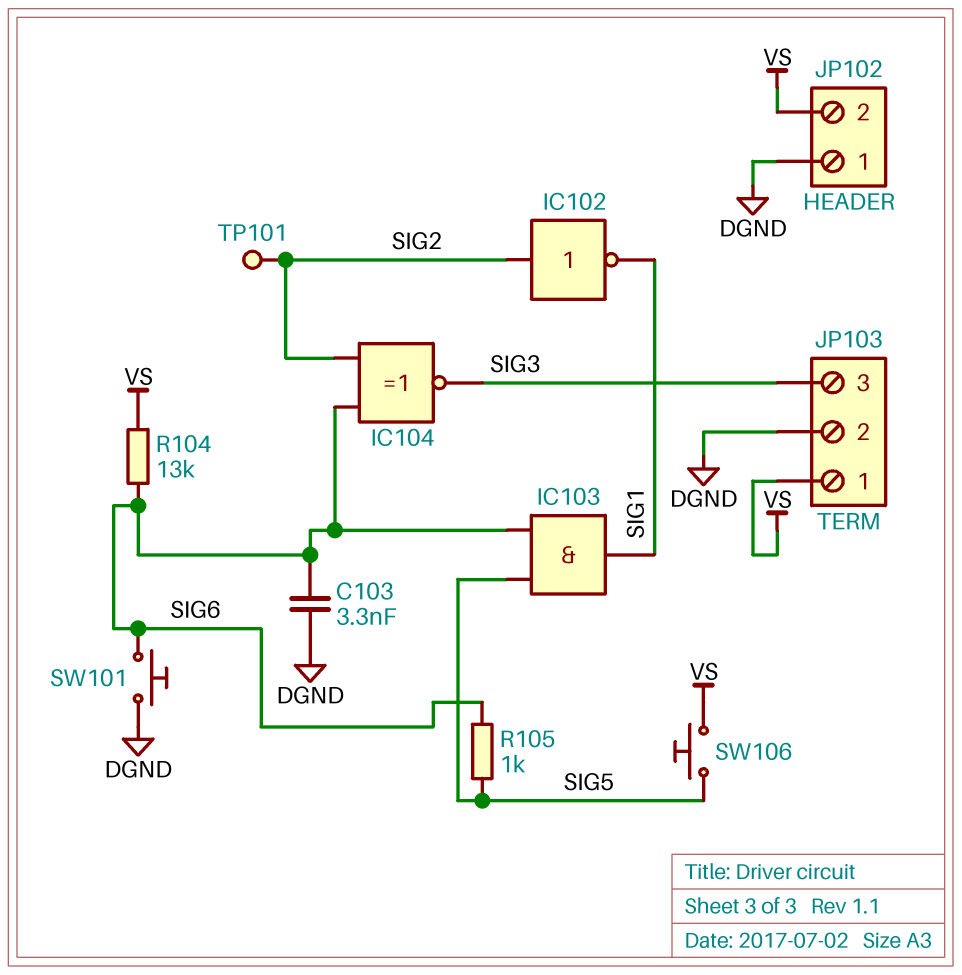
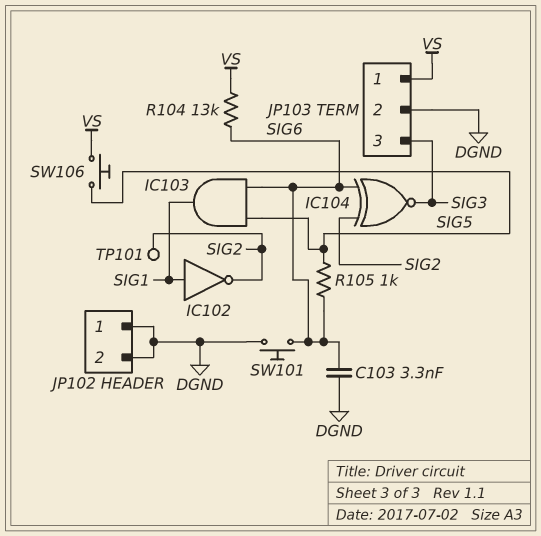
IC102: NOT (in SIG2, out SIG1) -> NOT (in SIG1, out SIG2)
JP102 pin 2: VS -> DGND

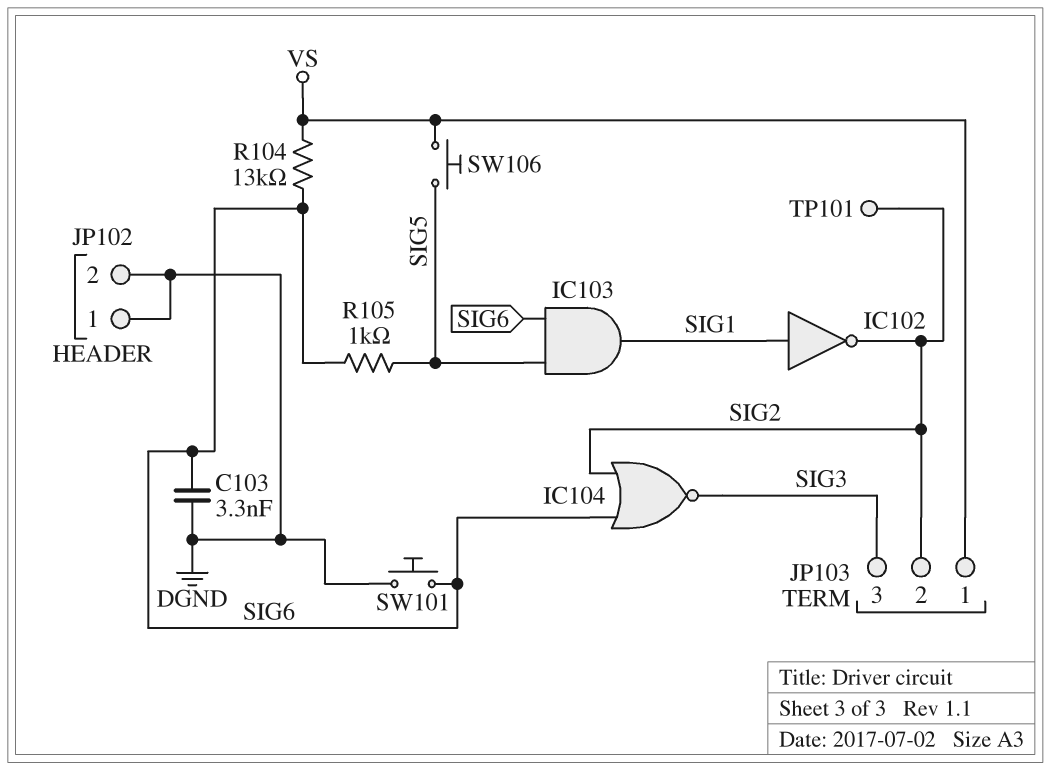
IC104: XNOR (in SIG2, in SIG6, out SIG3) -> NOR (in SIG2, in SIG6, out SIG3)
JP103 pin 2: DGND -> SIG2

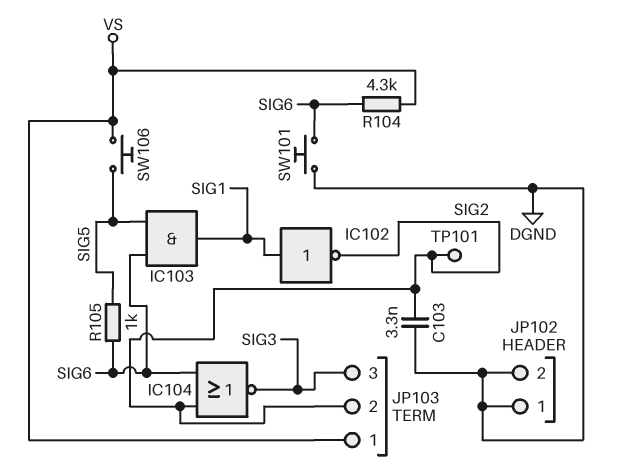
C103: 3.3nF (DGND, SIG6) -> 3.3nF (DGND, SIG2)
R104: 13k (SIG6, VS) -> 4.3k (SIG6, VS)

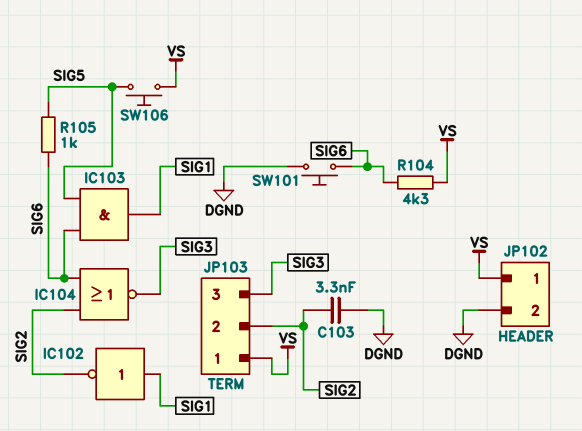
JP102 pin 1: DGND -> VS
TP101: test point (SIG2) -> none

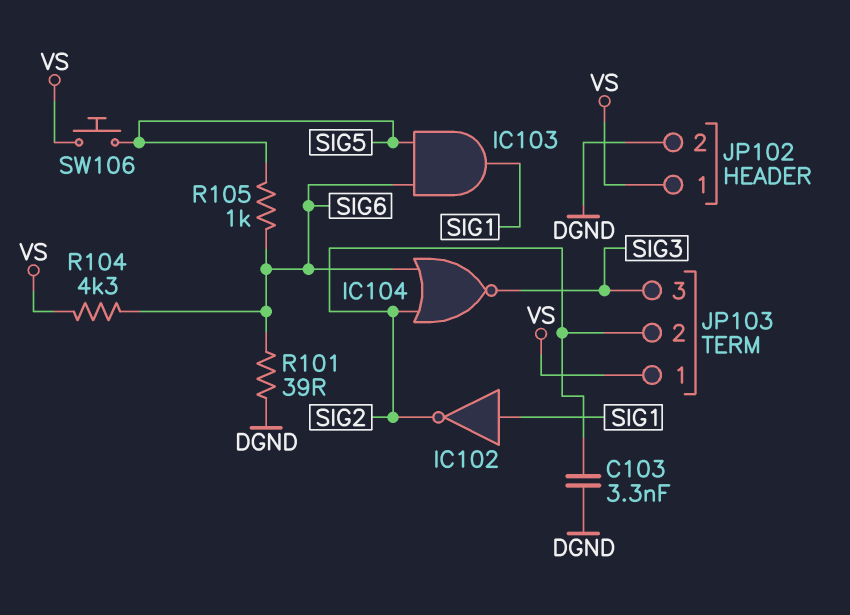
R101: none -> 39 (DGND, SIG6)
SW101: button (DGND, SIG6) -> none

